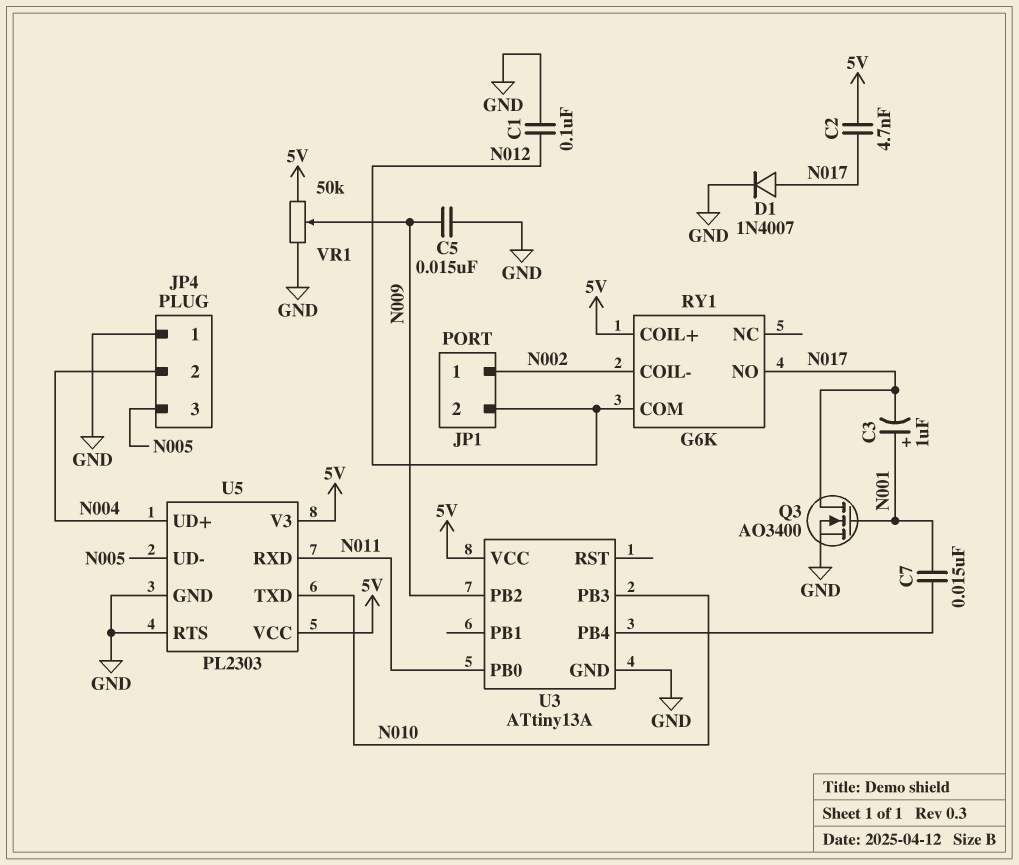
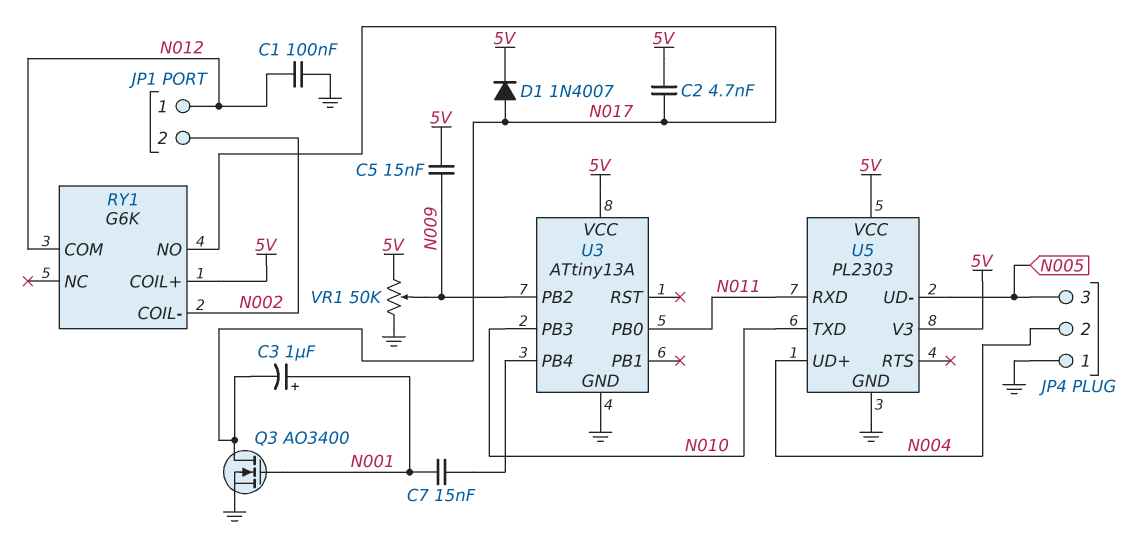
C5: 15nF (GND, N009) -> 15nF (5V, N009)
D1: diode 1N4007 (A N017, K GND) -> diode 1N4007 (A N017, K 5V)
JP1 pin 1: N002 -> N012
JP1 pin 2: N012 -> N002
U5 pin RTS: GND -> none

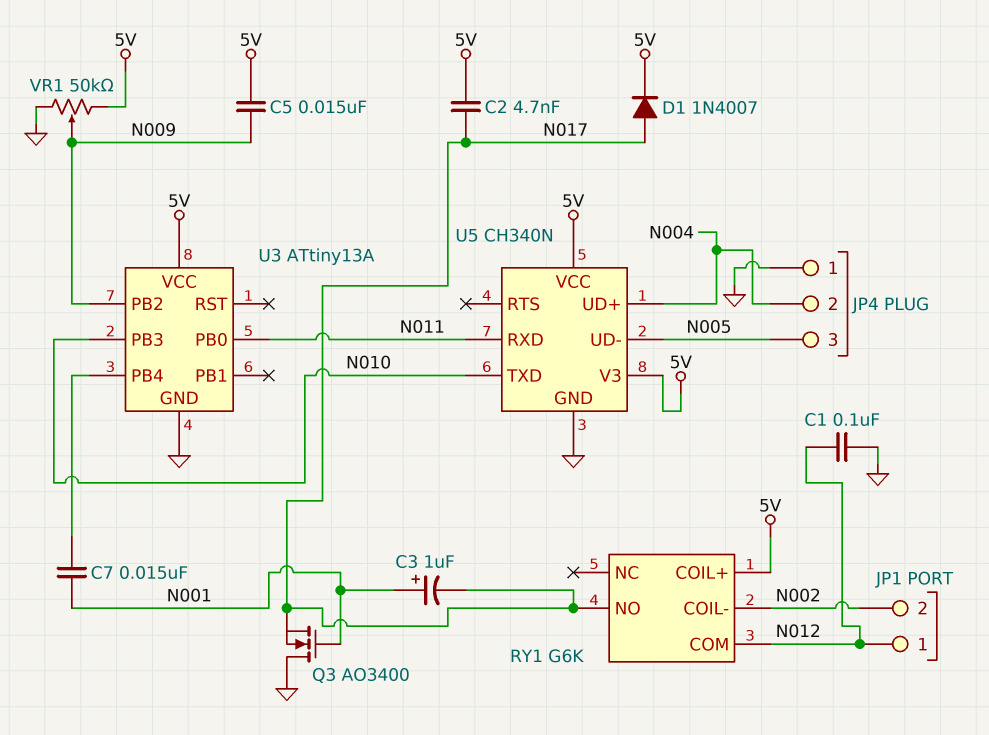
Q3: NMOS AO3400 (G N001, D N017, S GND) -> NMOS AO3400 (G N001, D GND, S N017)
U5: PL2303 -> CH340N

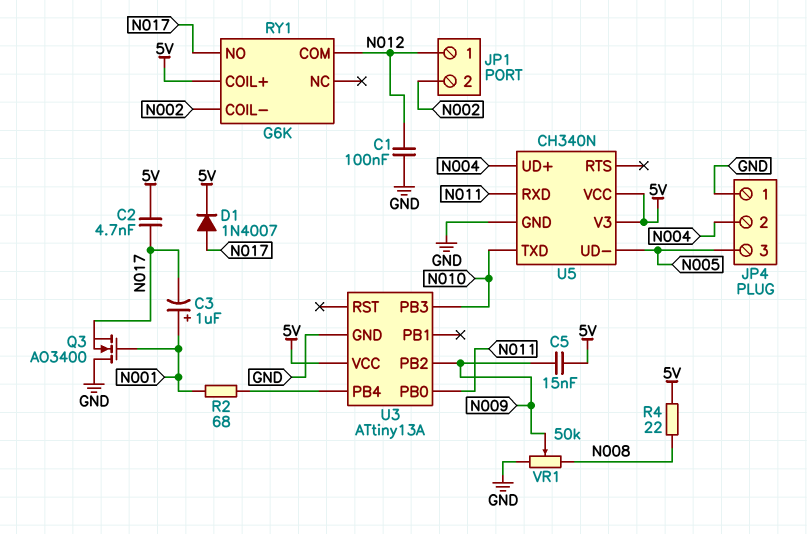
C7: 15nF (N001, U3/PB4) -> none
R2: none -> 68 (N001, U3/PB4)
R4: none -> 22 (5V, N008)
VR1: 50k (5V, GND, wiper N009) -> 50k (GND, N008, wiper N009)

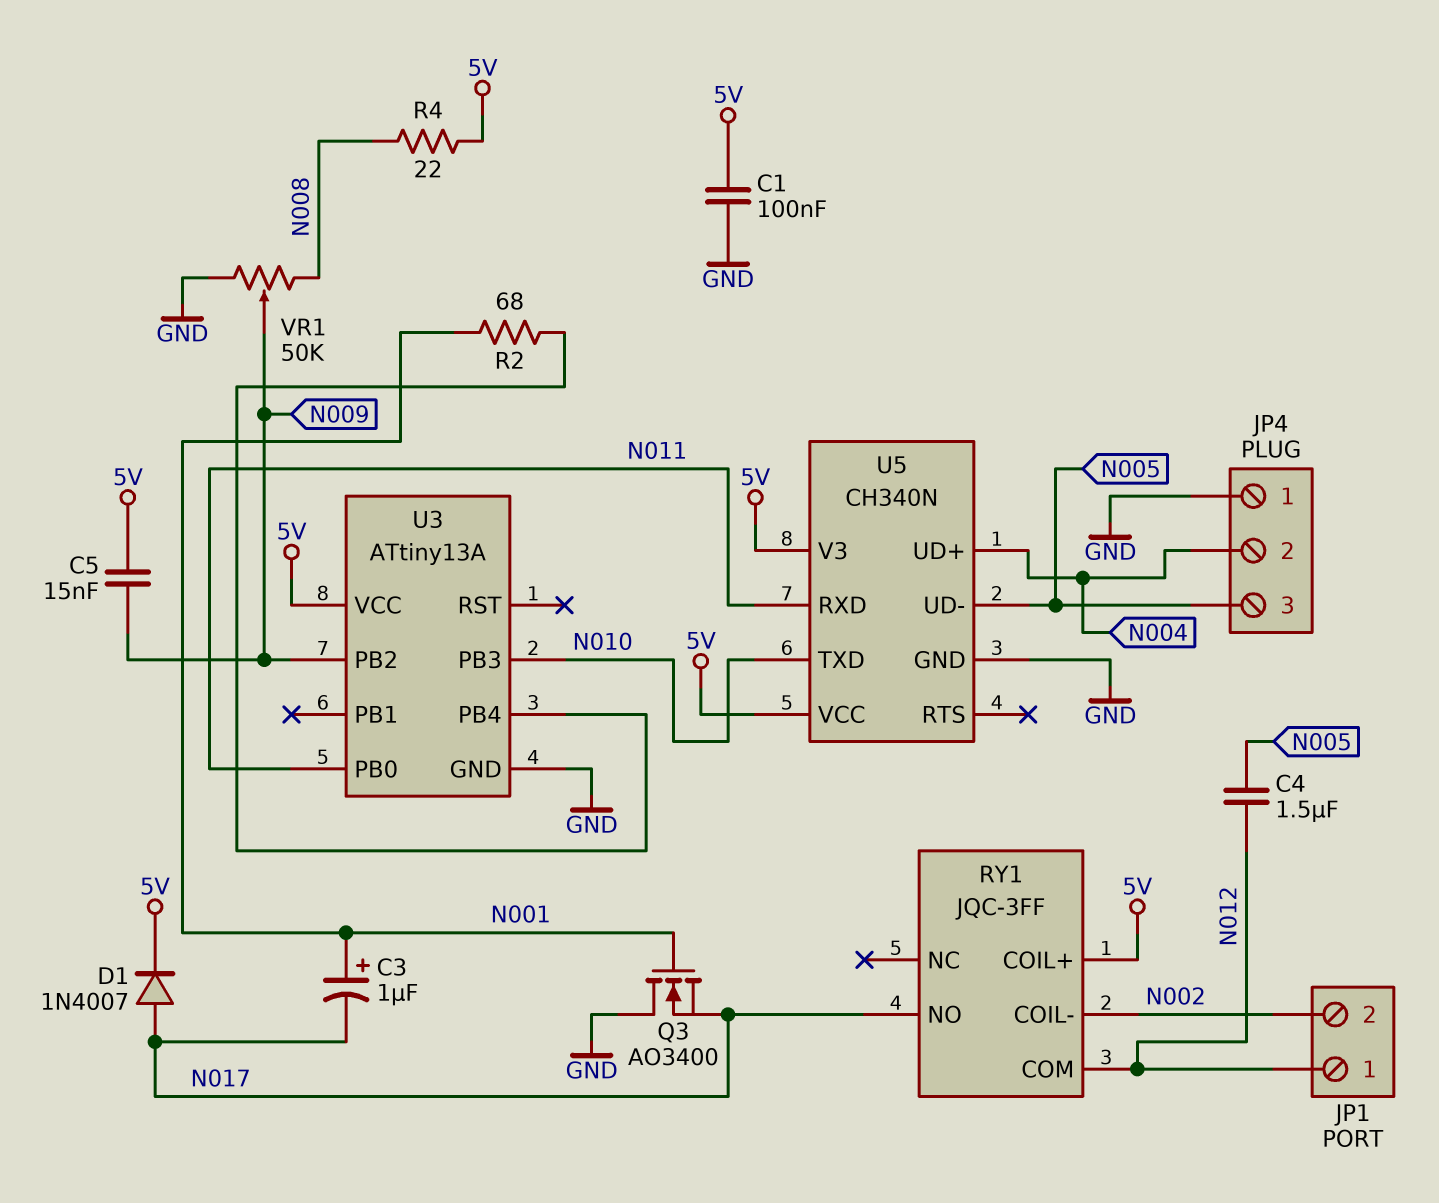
C1: 100nF (GND, N012) -> 100nF (5V, GND)
C2: 4.7nF (5V, N017) -> none
C4: none -> 1.5uF (N005, N012)
RY1: G6K -> JQC-3FF

